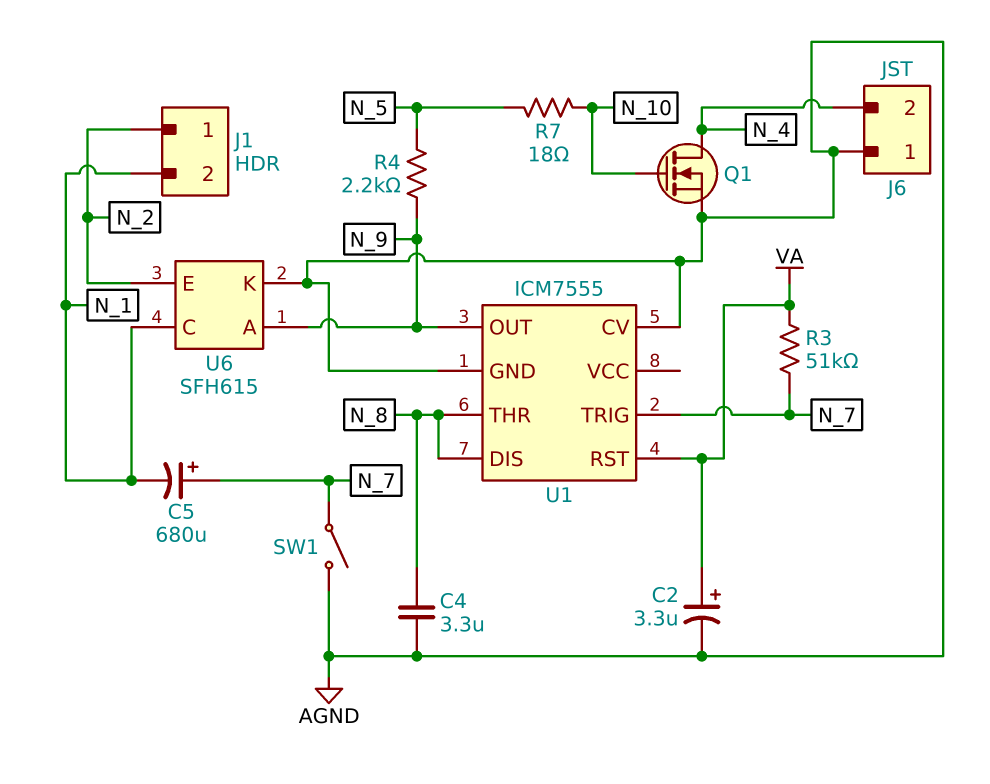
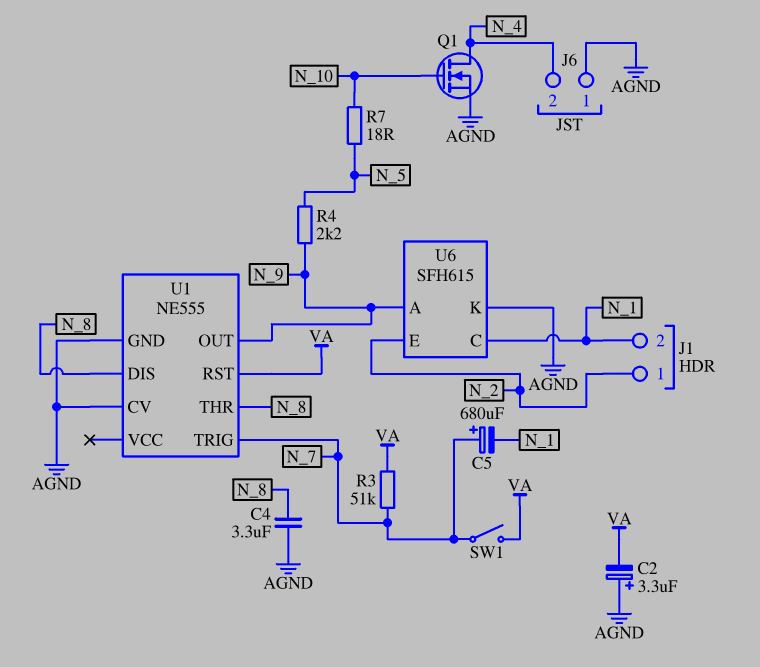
C2: 3.3uF (plus VA, minus AGND) -> 3.3uF (plus AGND, minus VA)
SW1: switch (AGND, N_7) -> switch (N_7, VA)
U1: ICM7555 -> NE555

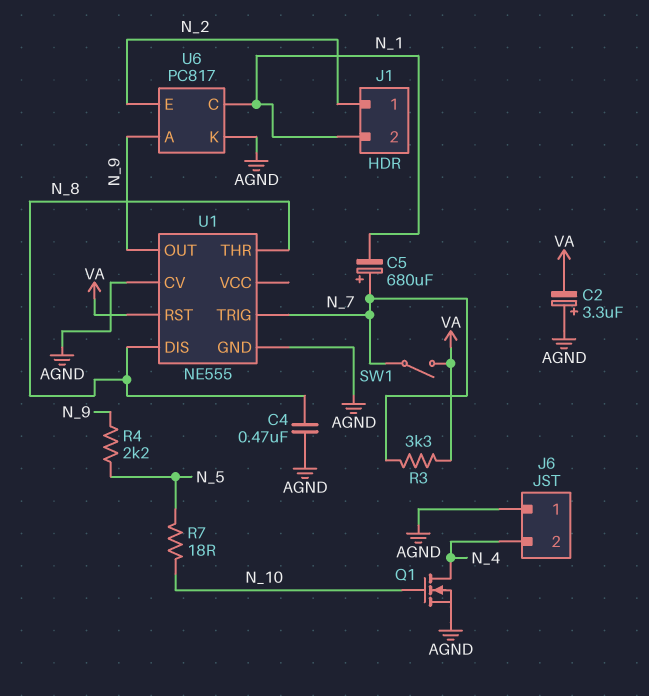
C4: 3.3uF (AGND, N_8) -> 470nF (AGND, N_8)
R3: 51k (N_7, VA) -> 3.3k (N_7, VA)
U6: SFH615 -> PC817

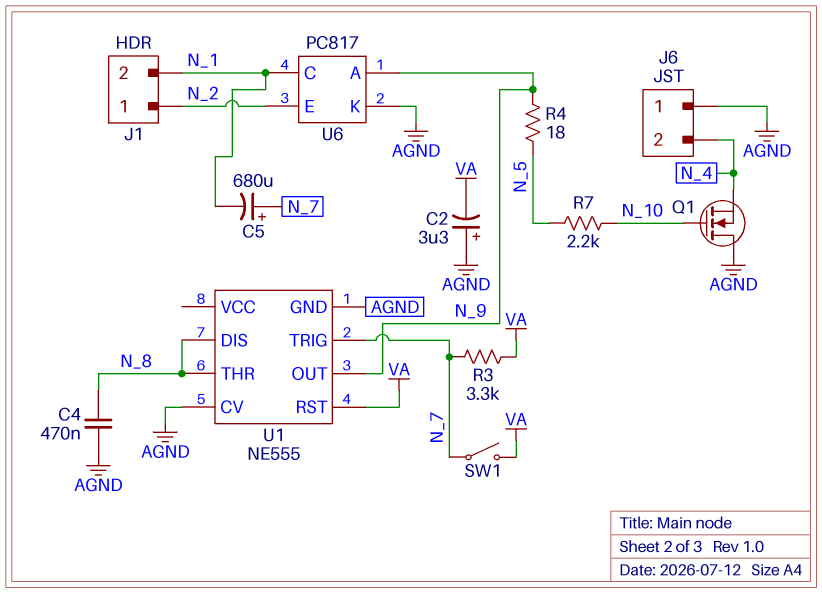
Q1: NMOS (G N_10, D N_4, S AGND) -> NMOS (G N_10, D AGND, S N_4)
R4: 2.2k (N_5, N_9) -> 18 (N_5, N_9)
R7: 18 (N_5, N_10) -> 2.2k (N_5, N_10)

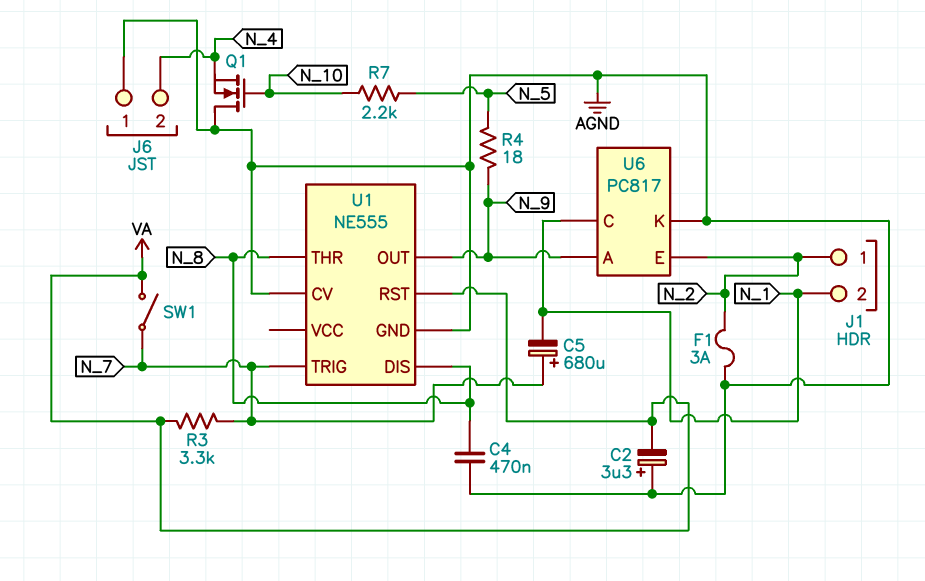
F1: none -> 3A (AGND, N_2)

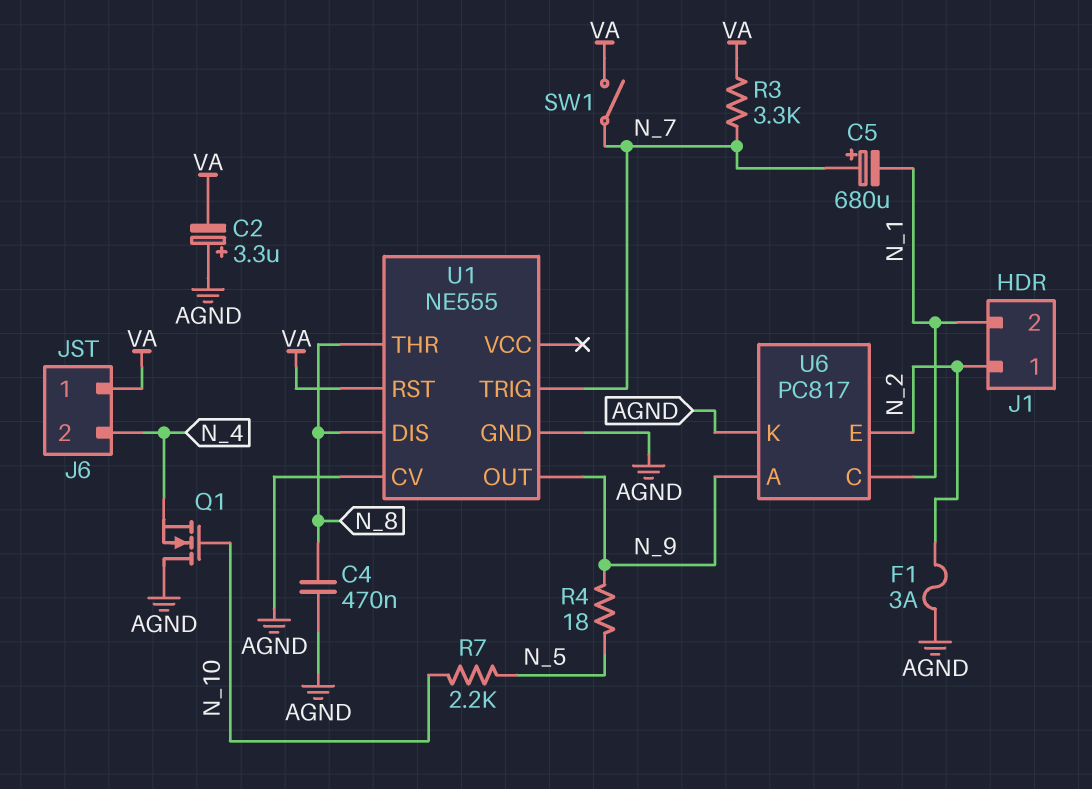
J6 pin 1: AGND -> VA

